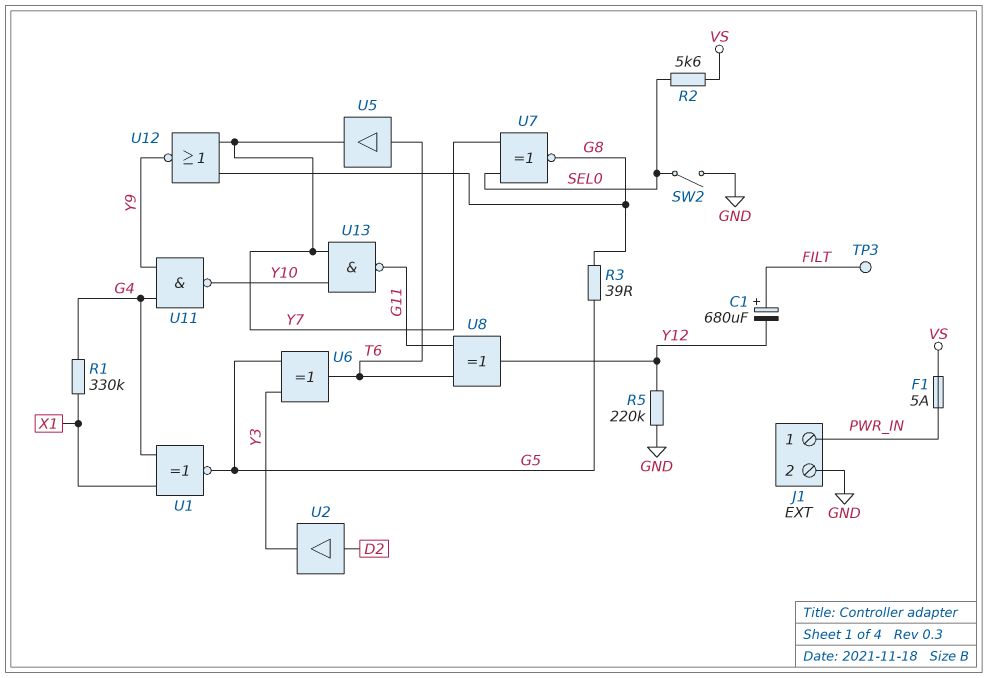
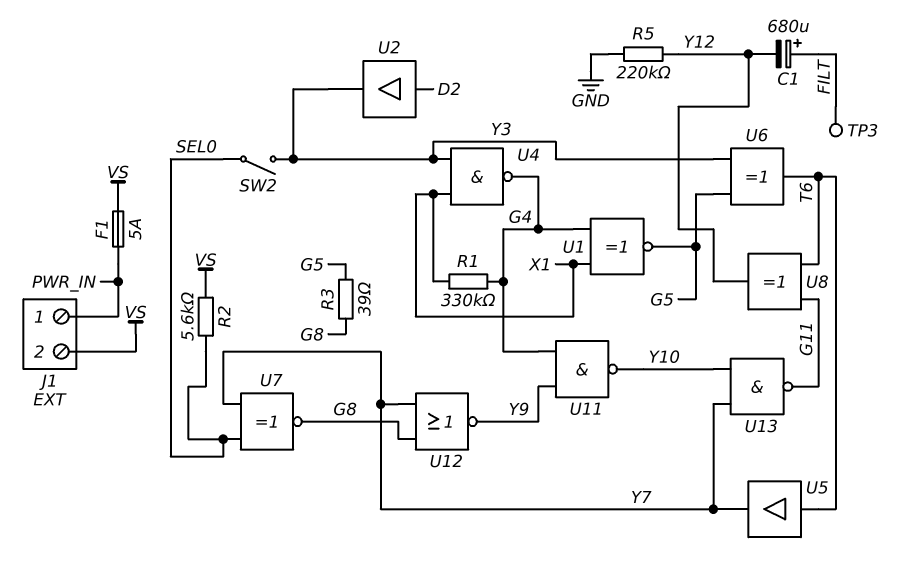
J1 pin 2: GND -> VS
SW2: switch (GND, SEL0) -> switch (SEL0, Y3)
U4: none -> NAND (in X1, in Y3, out G4)

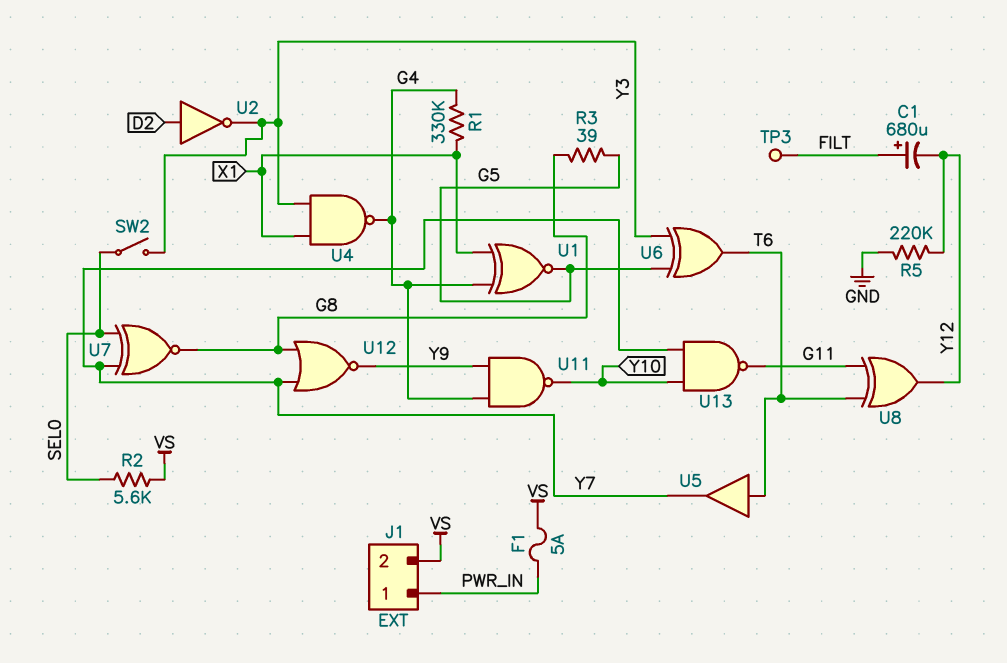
U2: buffer (in D2, out Y3) -> NOT (in D2, out Y3)

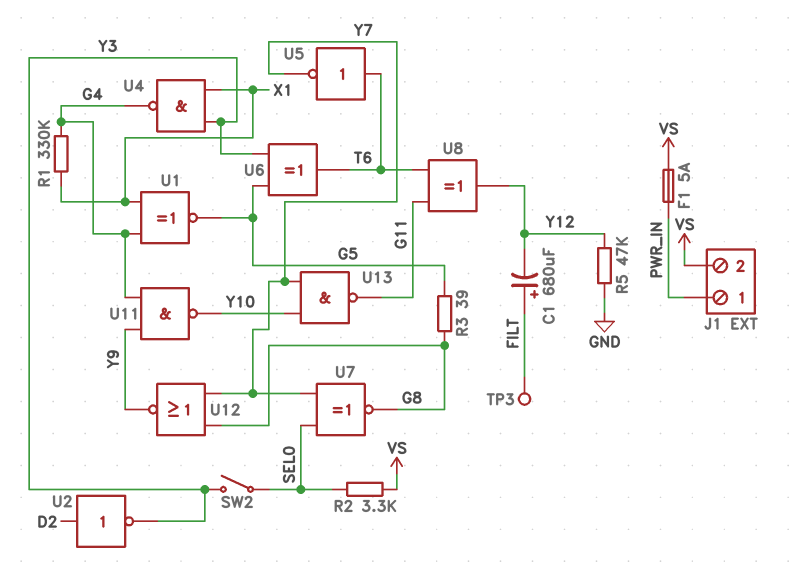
R2: 5.6k (SEL0, VS) -> 3.3k (SEL0, VS)
R5: 220k (GND, Y12) -> 47k (GND, Y12)
U5: buffer (in T6, out Y7) -> NOT (in T6, out Y7)

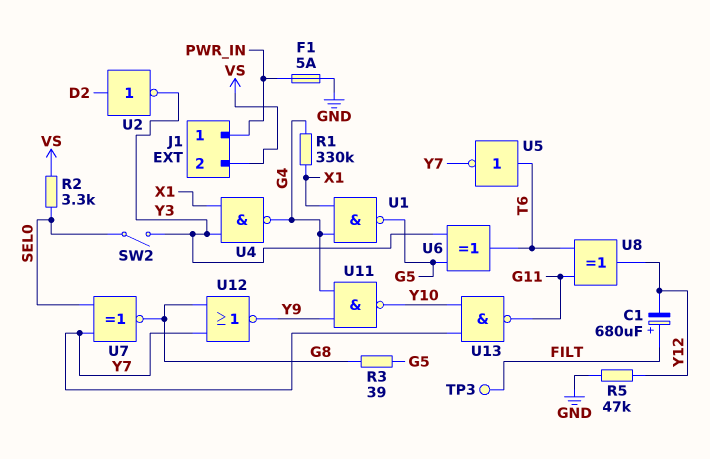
F1: 5A (PWR_IN, VS) -> 5A (GND, PWR_IN)
U1: XNOR (in G4, in X1, out G5) -> NAND (in G4, in X1, out G5)

